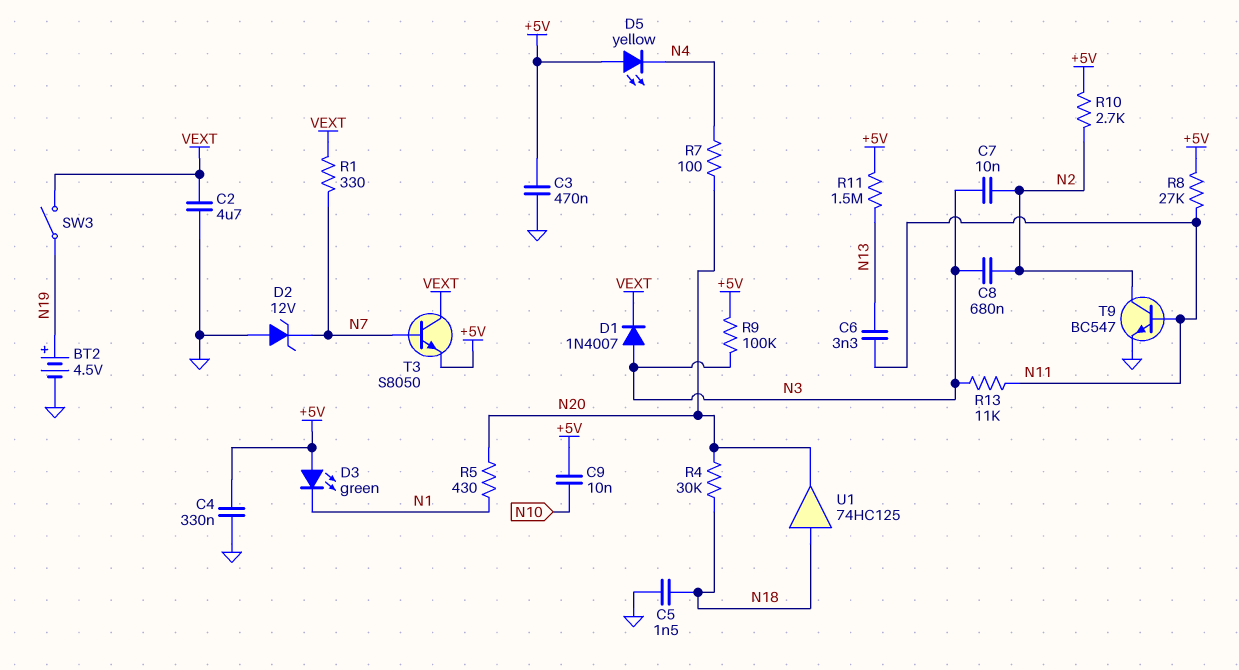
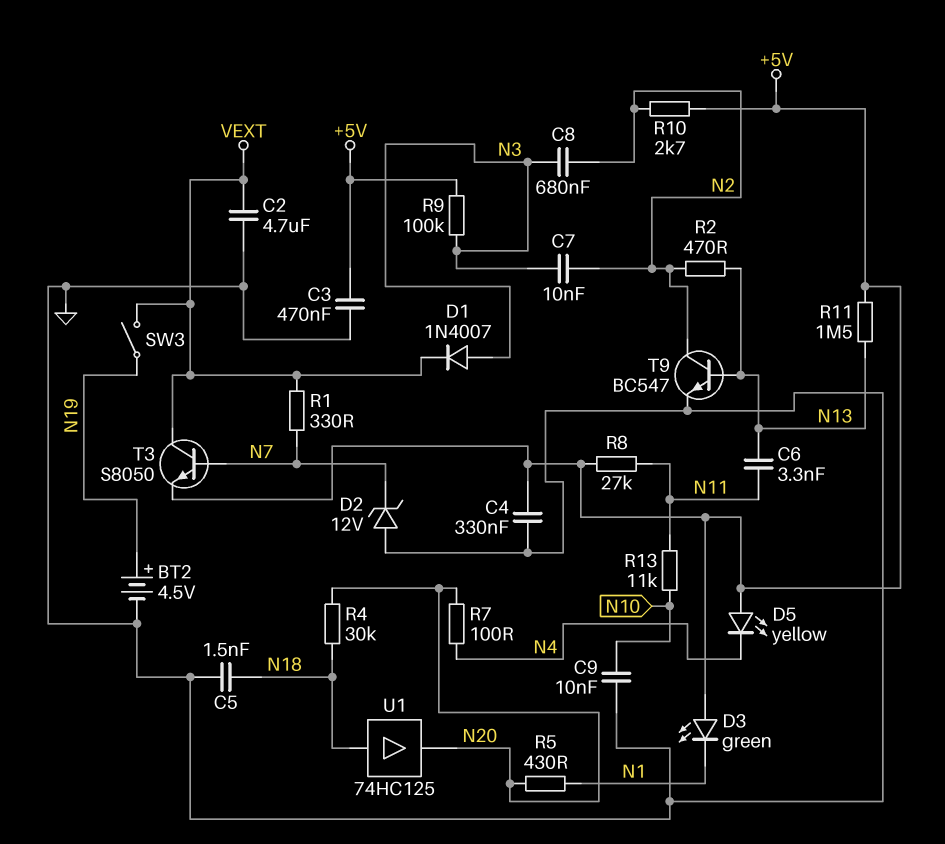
C9: 10nF (+5V, N10) -> 10nF (GND, N10)
R2: none -> 470 (N2, N13)
R13: 11k (N3, N11) -> 11k (N10, N11)
T9: NPN BC547 (B N11, C N2, E GND) -> NPN BC547 (B N13, C N2, E GND)

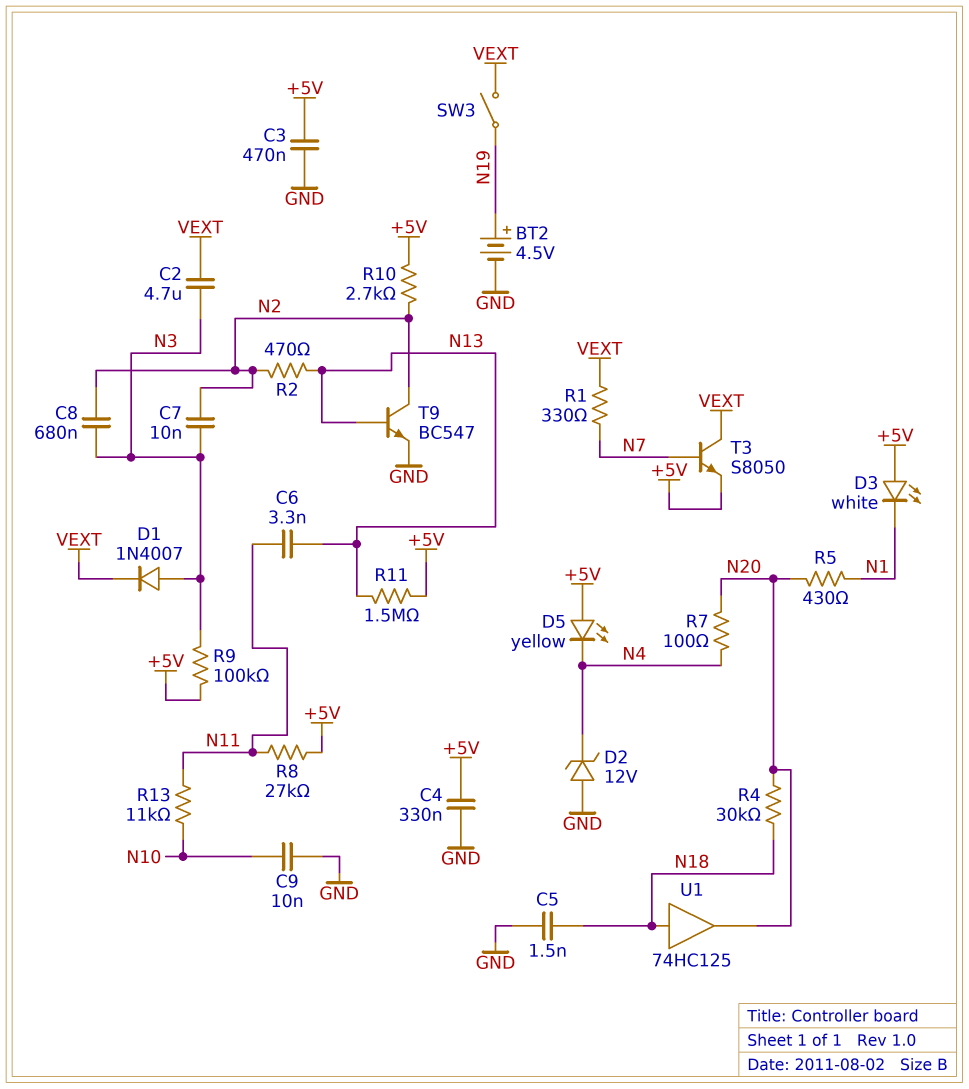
C2: 4.7uF (GND, VEXT) -> 4.7uF (N3, VEXT)
D2: zener 12V (A GND, K N7) -> zener 12V (A GND, K N4)
D3: LED green (A +5V, K N1) -> LED white (A +5V, K N1)

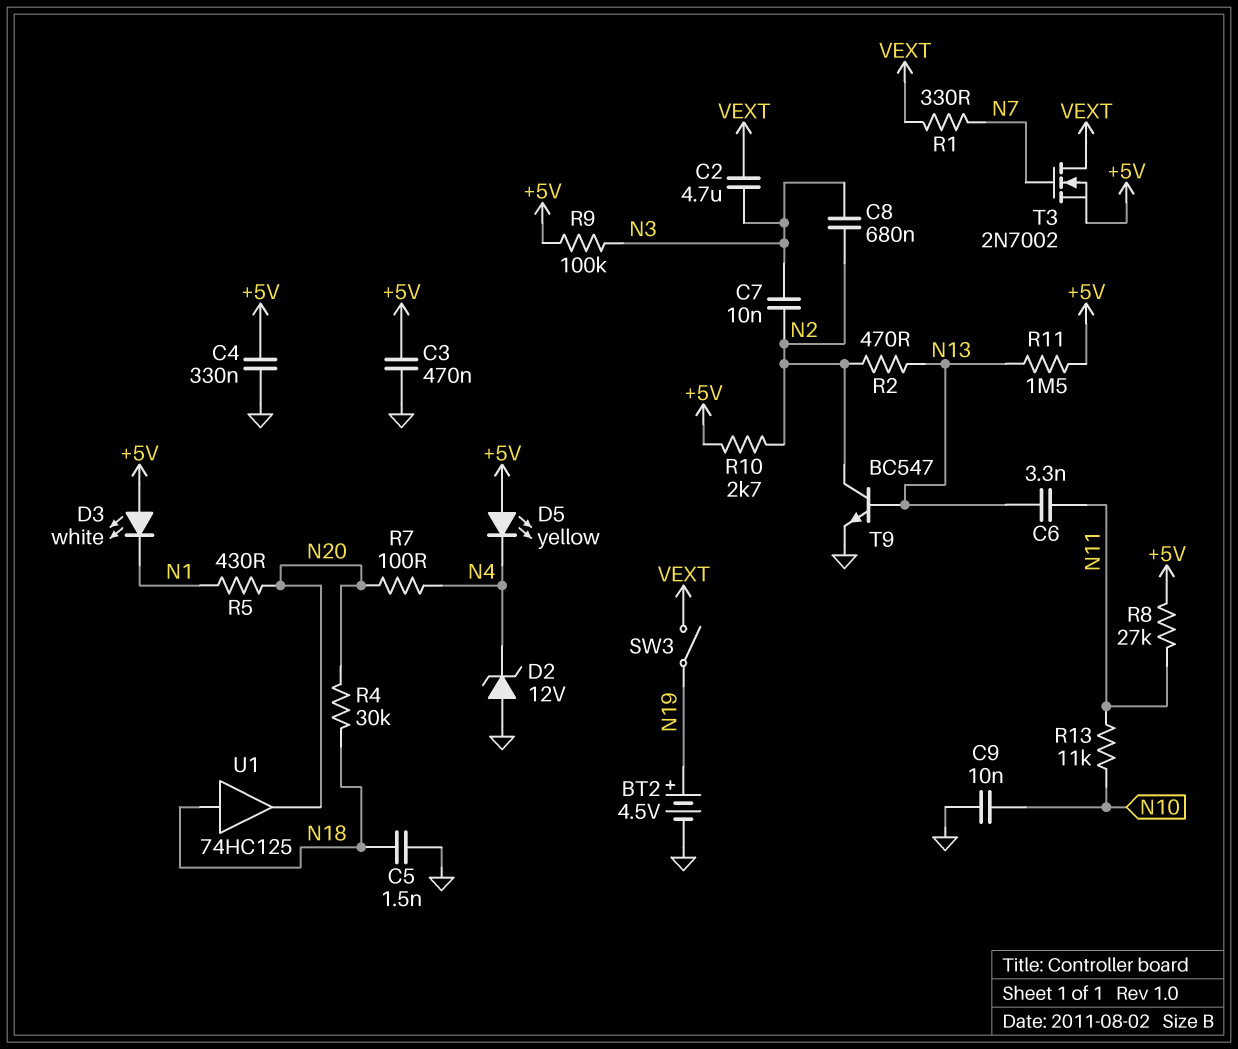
D1: diode 1N4007 (A N3, K VEXT) -> none
T3: NPN S8050 (B N7, C VEXT, E +5V) -> NMOS 2N7002 (G N7, D VEXT, S +5V)

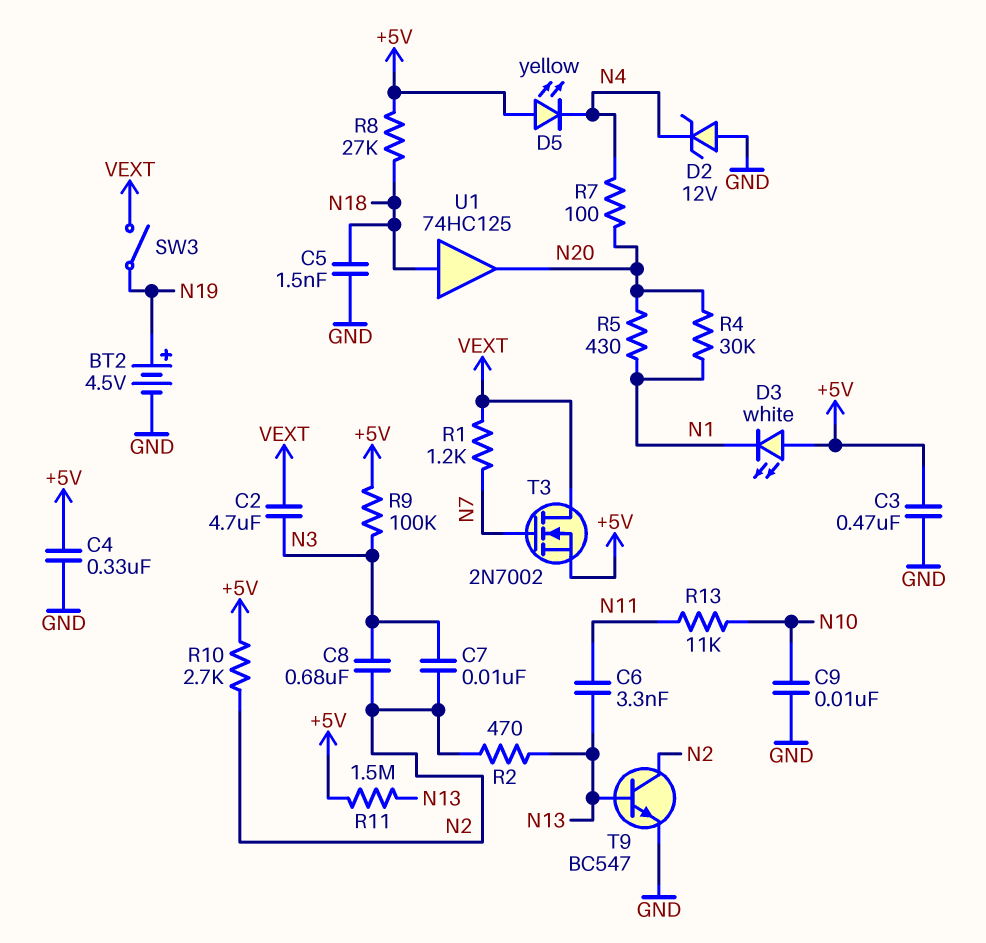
R1: 330 (N7, VEXT) -> 1.2k (N7, VEXT)
R4: 30k (N18, N20) -> 30k (N1, N20)
R8: 27k (+5V, N11) -> 27k (+5V, N18)

